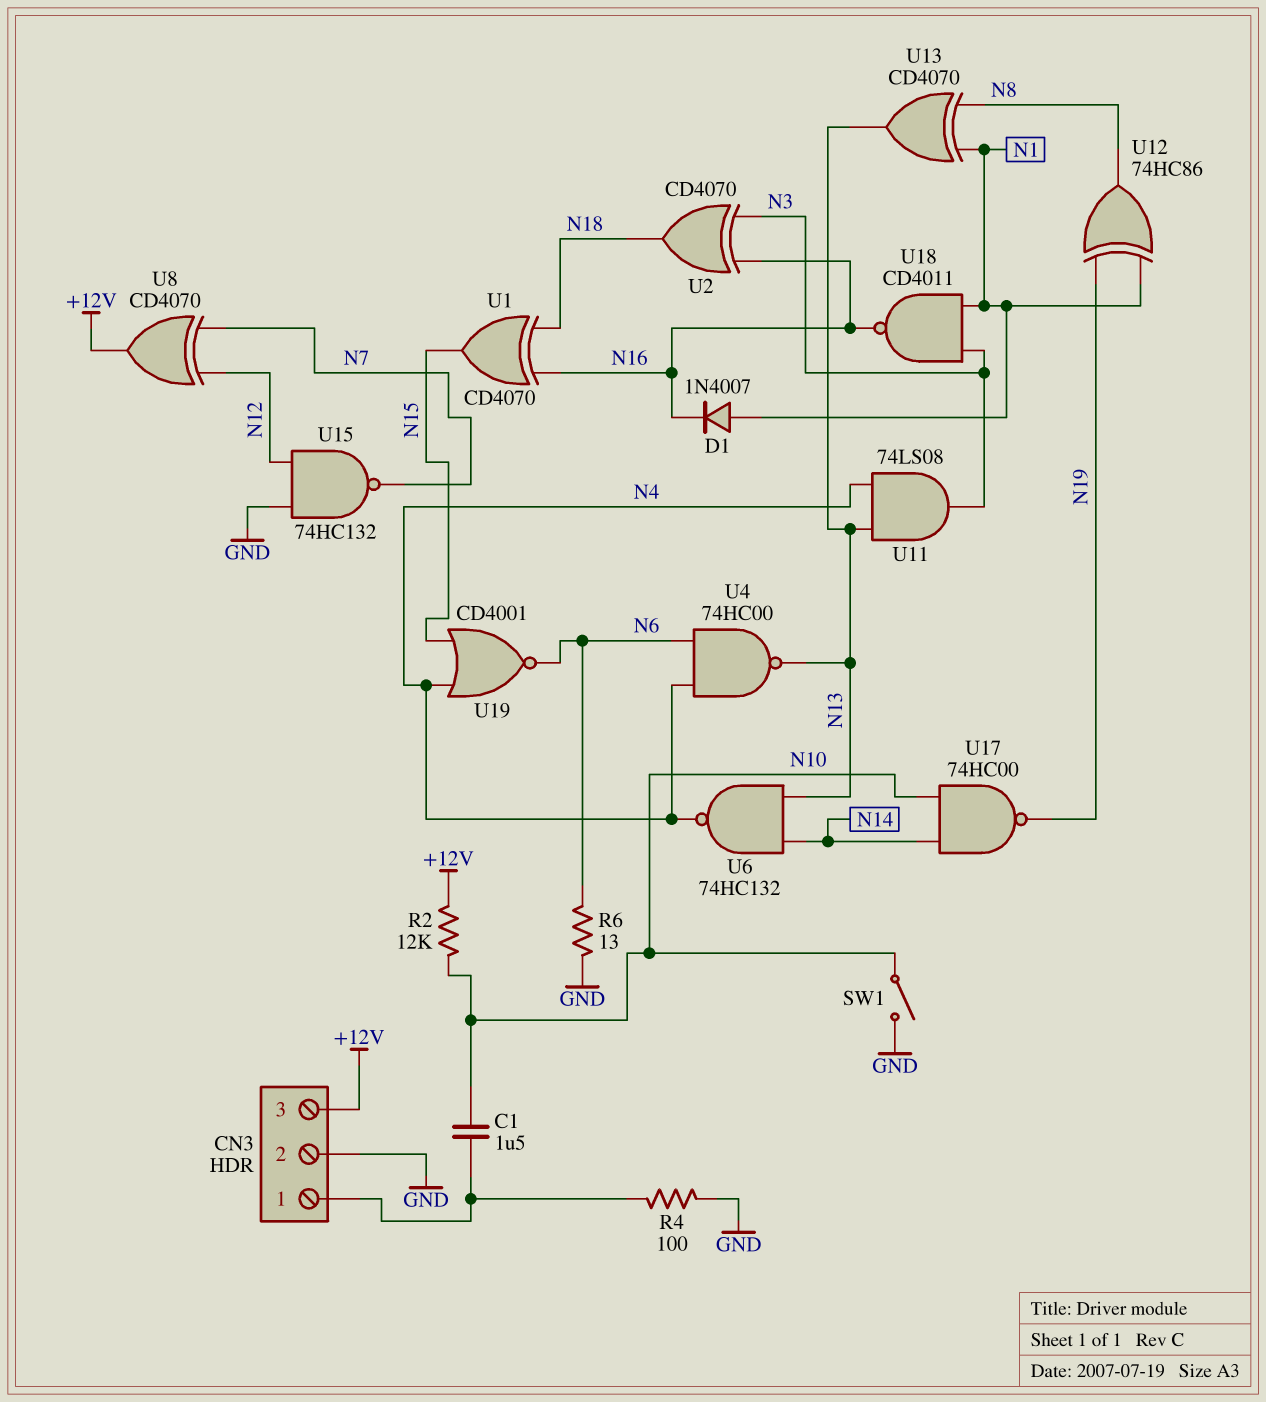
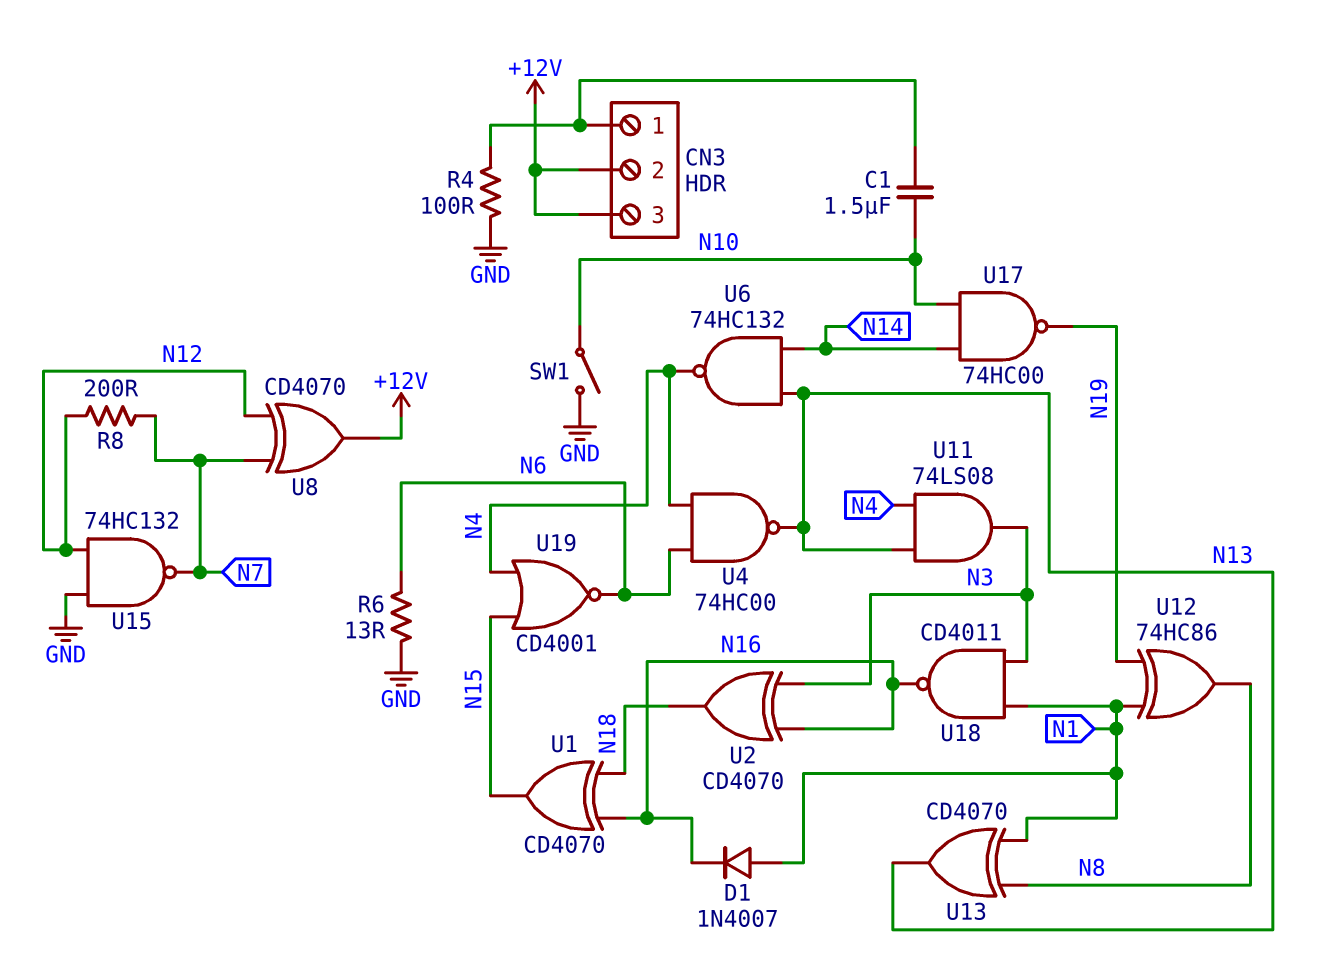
CN3 pin 2: GND -> +12V
R2: 12k (+12V, N10) -> none
R8: none -> 200 (N7, N12)

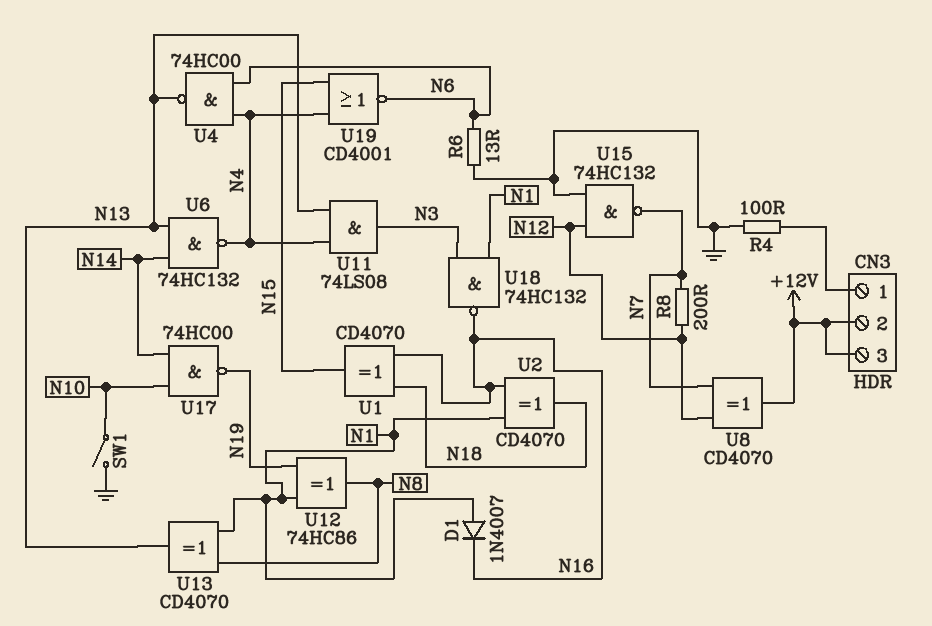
C1: 1.5uF (CN3/1, N10) -> none
U2: XOR CD4070 (in N3, in N16, out N18) -> XOR CD4070 (in N1, in N16, out N18)
U18: NAND CD4011 (in N1, in N3, out N16) -> NAND 74HC132 (in N1, in N3, out N16)

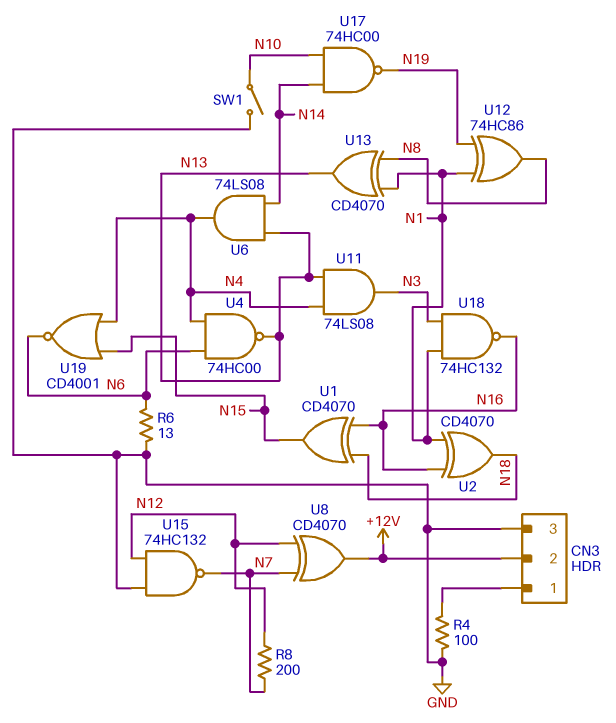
CN3 pin 3: +12V -> GND
D1: diode 1N4007 (A N1, K N16) -> none
U6: NAND 74HC132 (in N13, in N14, out N4) -> AND 74LS08 (in N13, in N14, out N4)

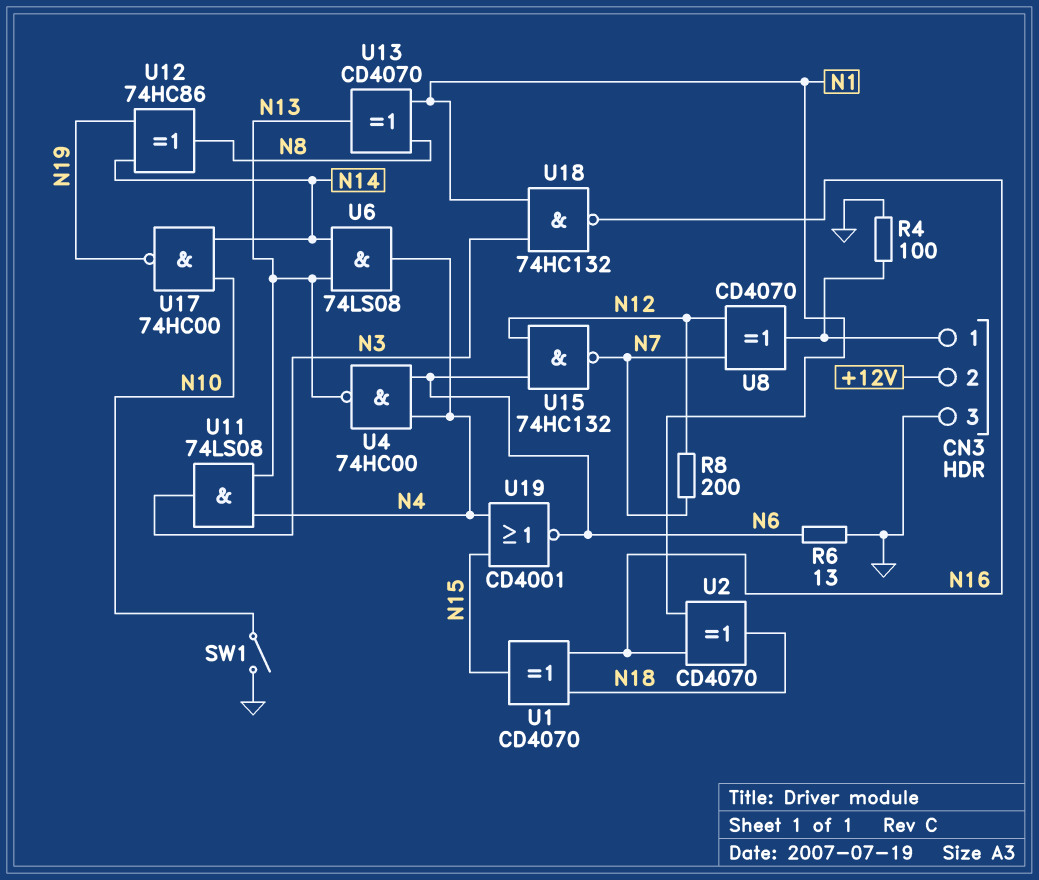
U8: XOR CD4070 (in N7, in N12, out +12V) -> XOR CD4070 (in N7, in N12, out CN3/1)
U12: XOR 74HC86 (in N1, in N19, out N8) -> XOR 74HC86 (in N14, in N19, out N8)
U15: NAND 74HC132 (in GND, in N12, out N7) -> NAND 74HC132 (in N6, in N12, out N7)

